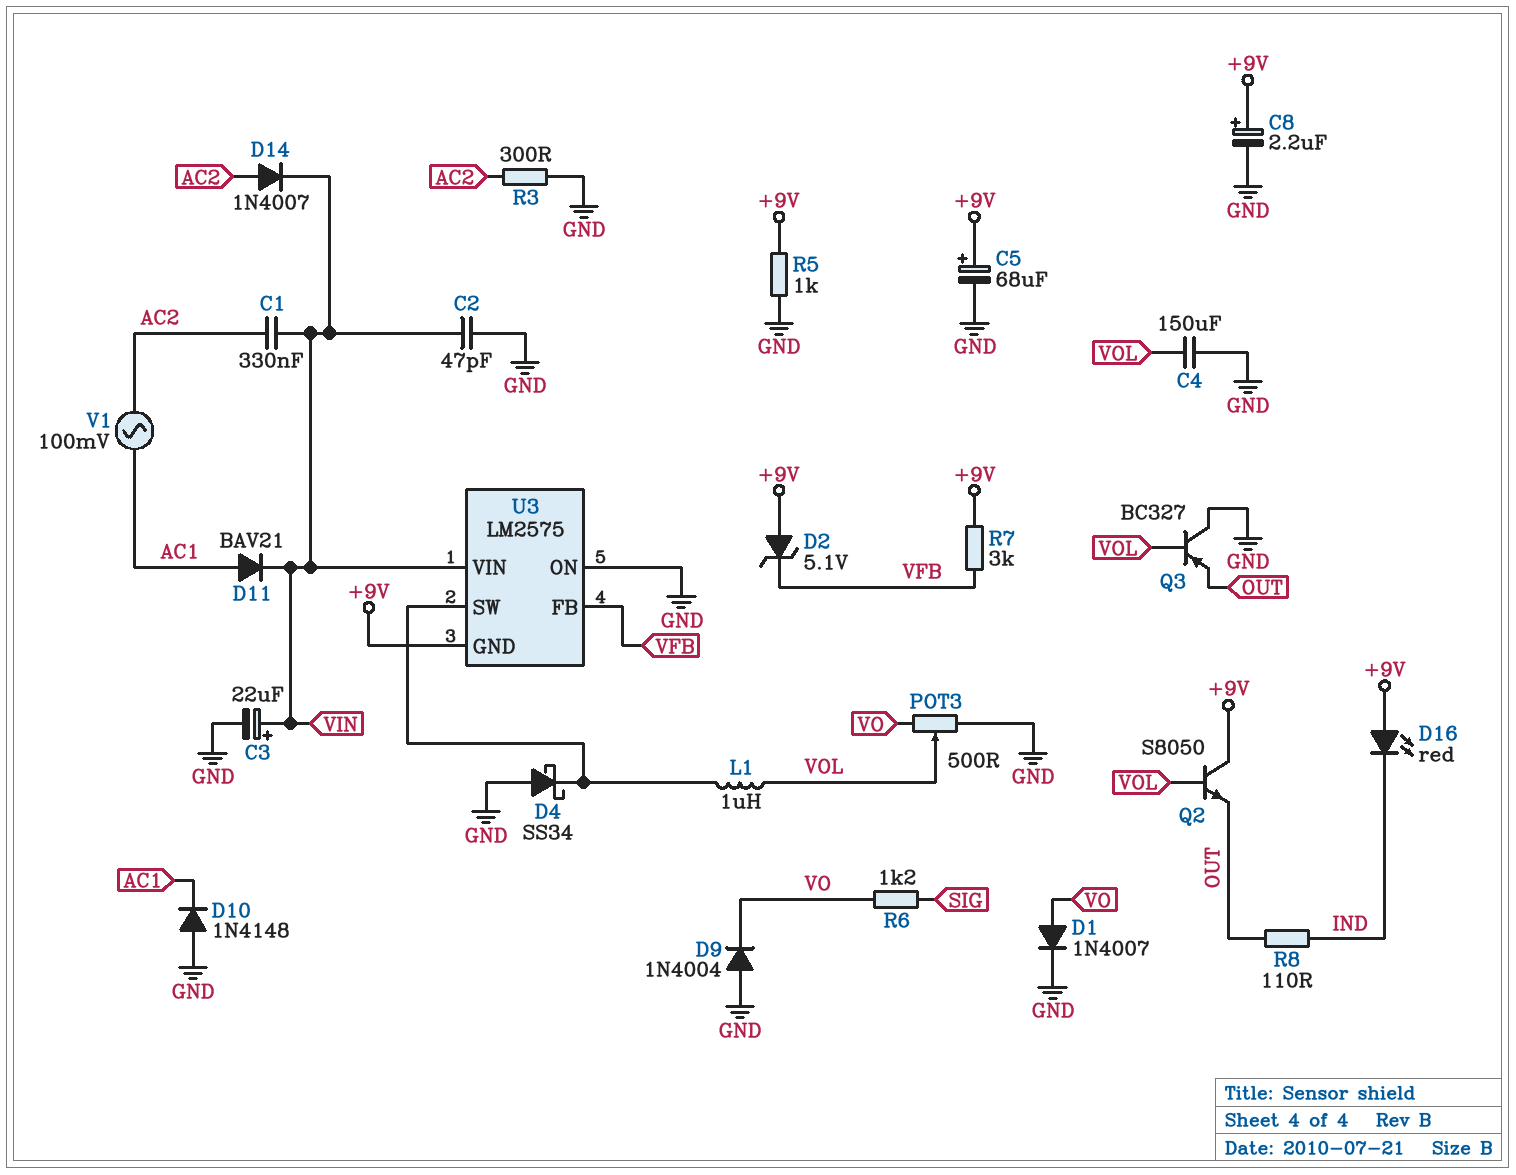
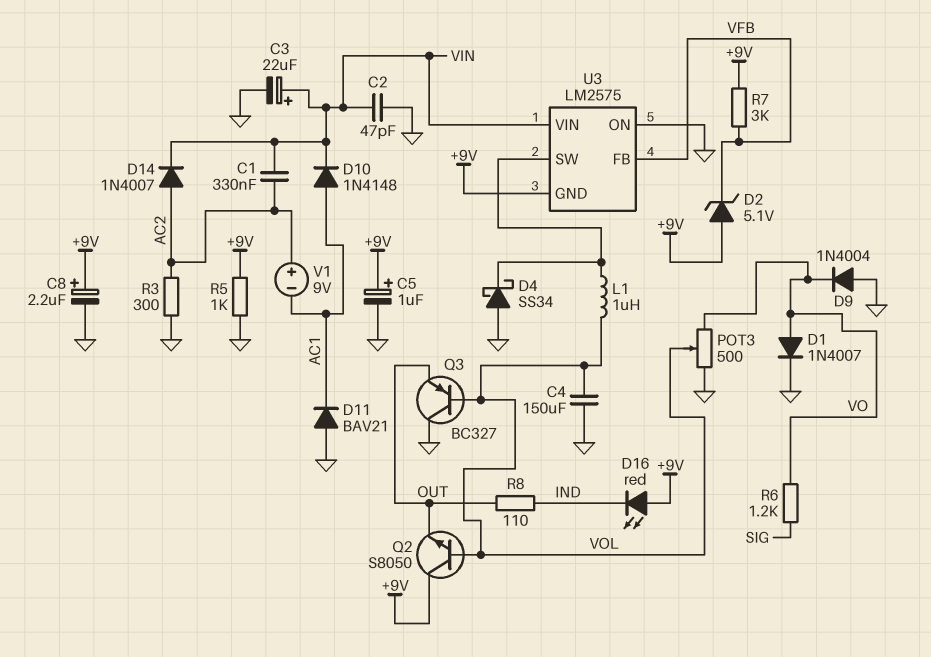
C5: 68uF (plus +9V, minus GND) -> 1uF (plus +9V, minus GND)
D10: diode 1N4148 (A GND, K AC1) -> diode 1N4148 (A AC1, K VIN)
D11: diode BAV21 (A AC1, K VIN) -> diode BAV21 (A GND, K AC1)
V1: AC 100mV (AC1, AC2) -> 9V (plus AC2, minus AC1)

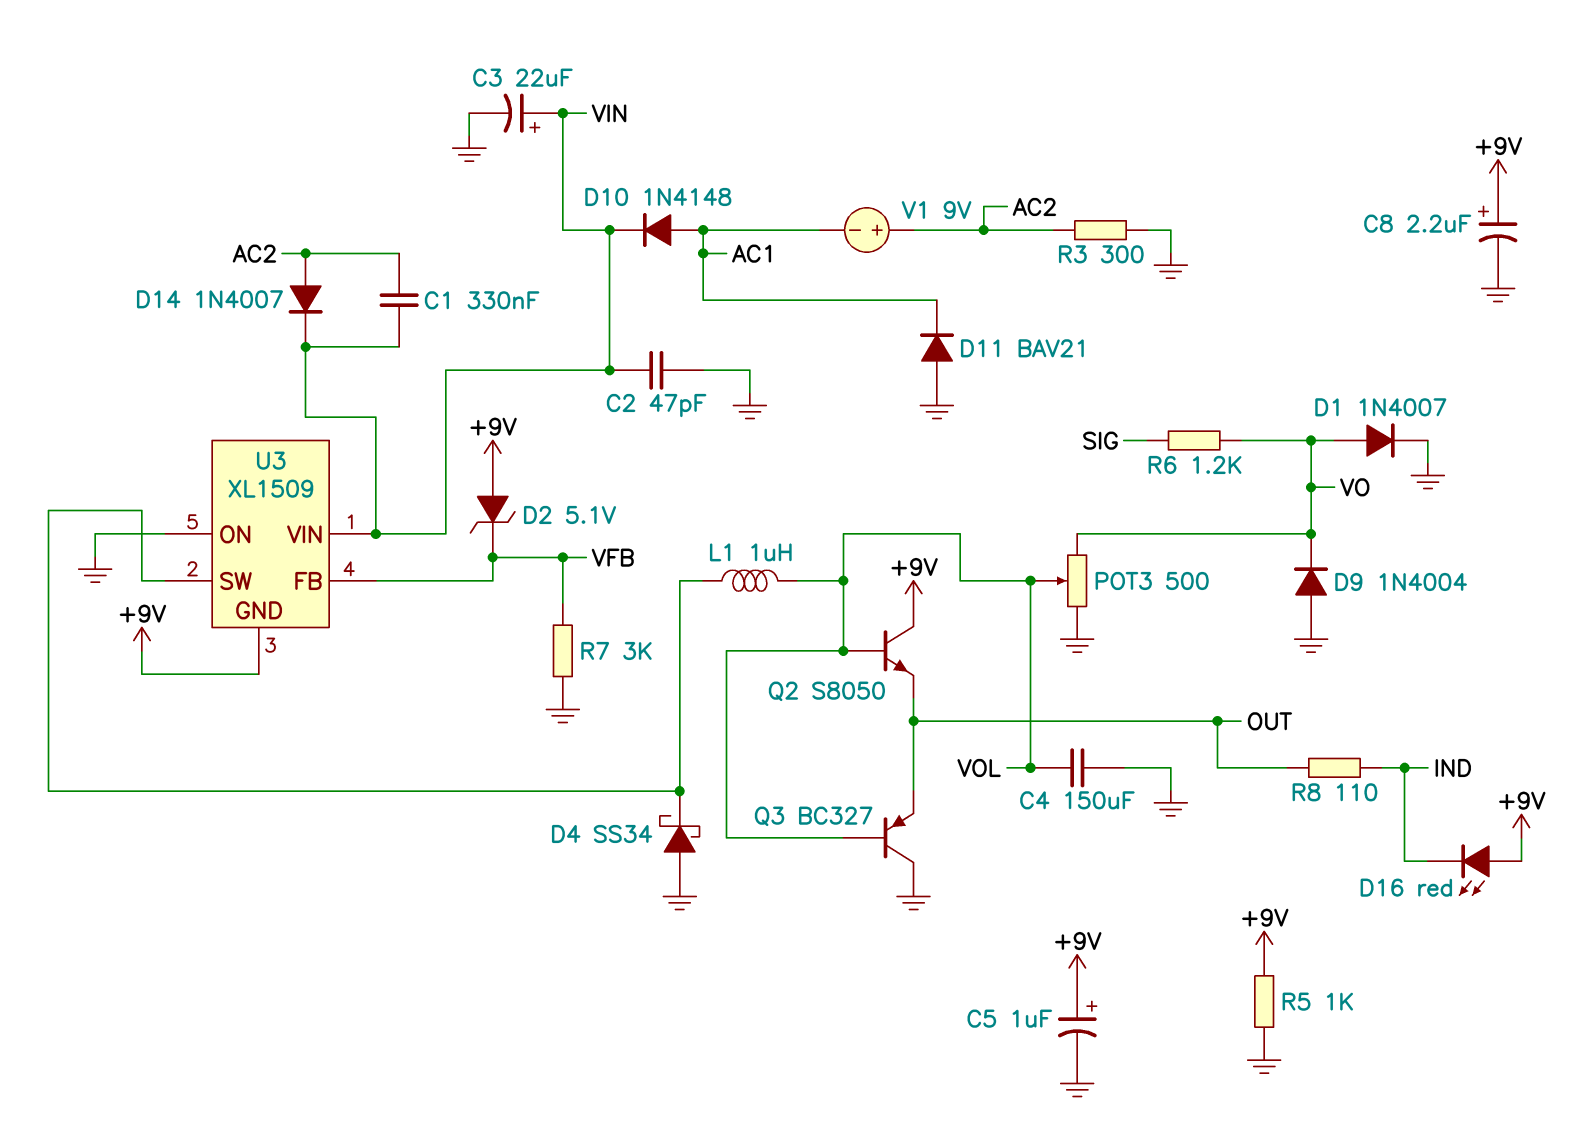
R7: 3k (+9V, VFB) -> 3k (GND, VFB)
U3: LM2575 -> XL1509

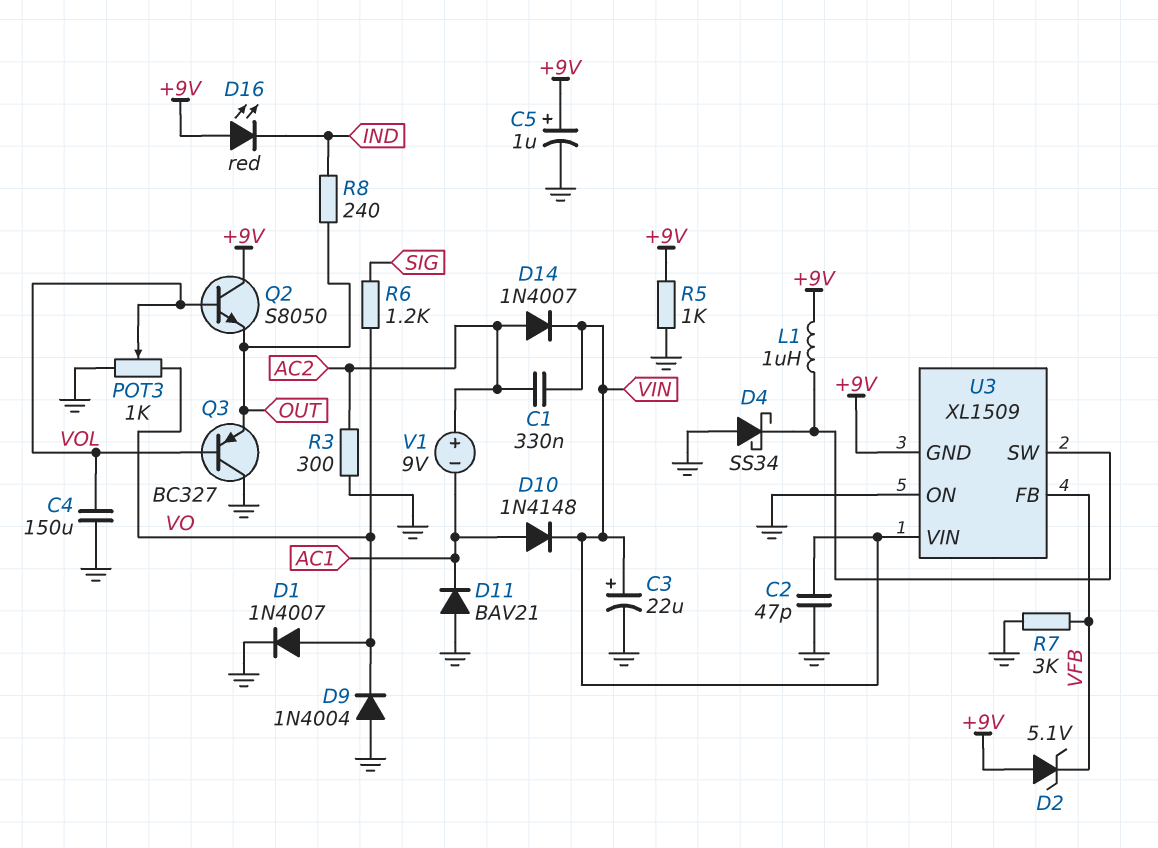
C8: 2.2uF (plus +9V, minus GND) -> none
L1: 1uH (U3/SW, VOL) -> 1uH (+9V, U3/SW)
POT3: 500 (GND, VO, wiper VOL) -> 1k (GND, VO, wiper VOL)
R8: 110 (IND, OUT) -> 240 (IND, OUT)

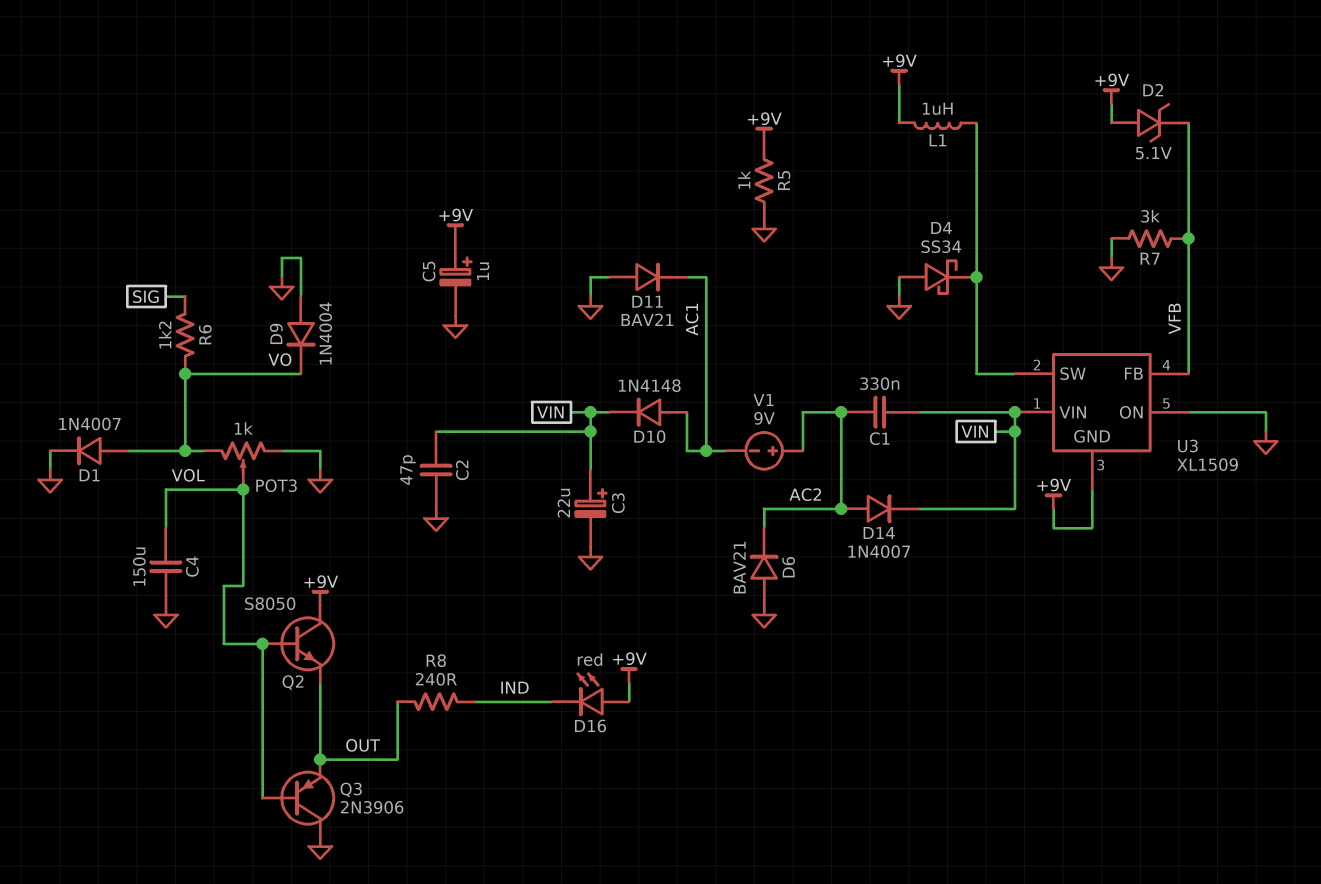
D6: none -> diode BAV21 (A GND, K AC2)
Q3: PNP BC327 (B VOL, C GND, E OUT) -> PNP 2N3906 (B VOL, C GND, E OUT)
R3: 300 (AC2, GND) -> none

